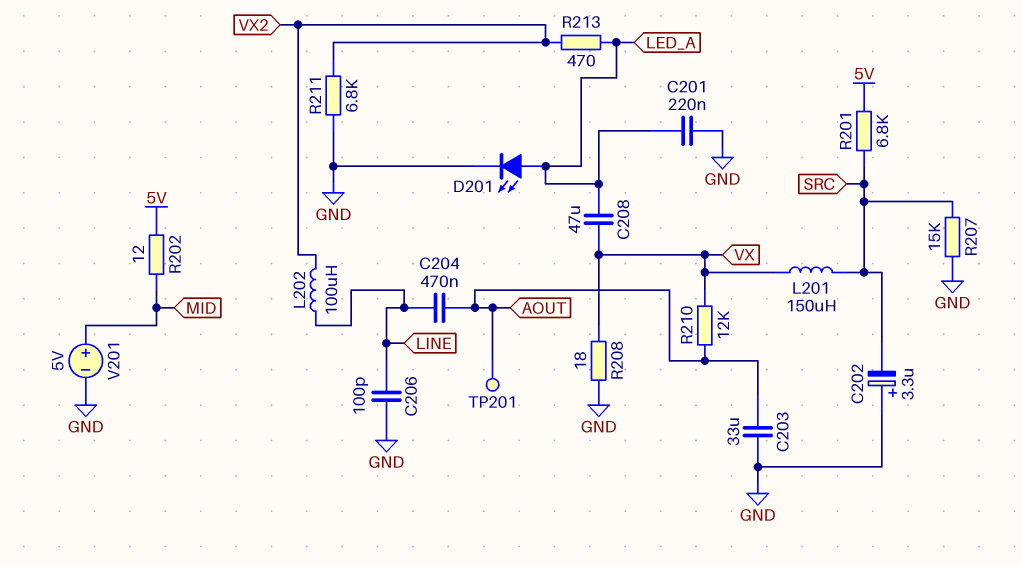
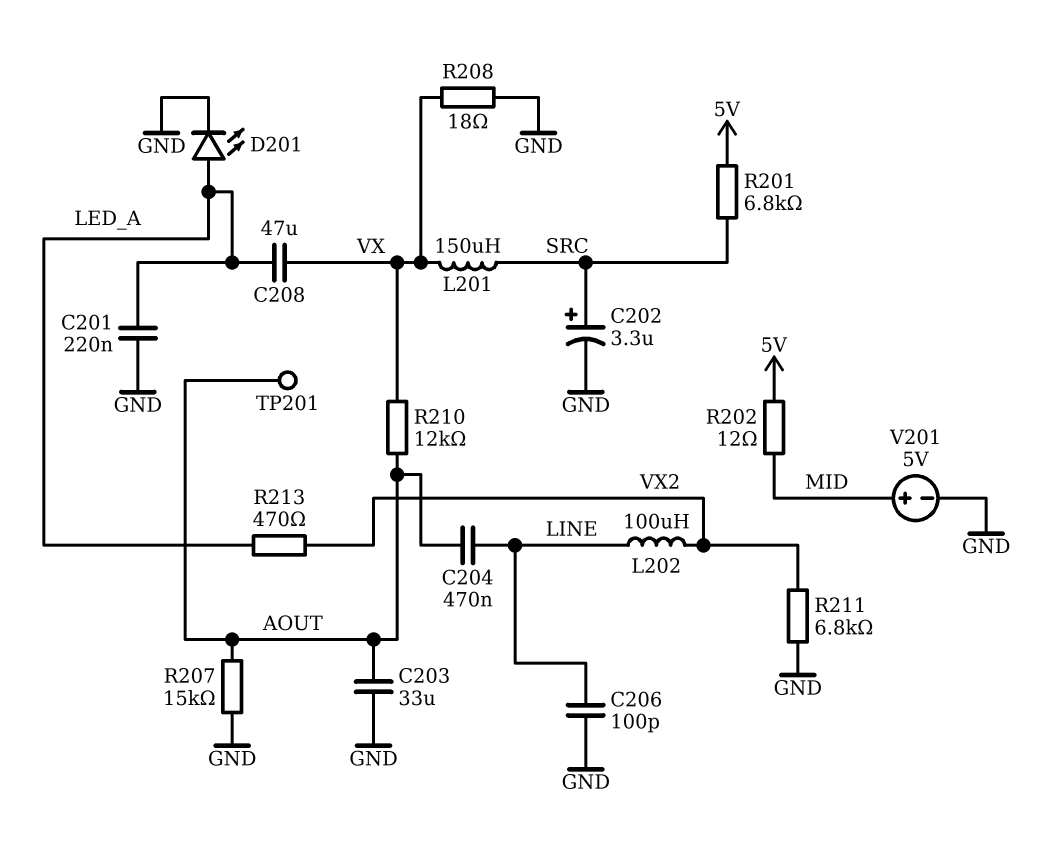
C202: 3.3uF (plus GND, minus SRC) -> 3.3uF (plus SRC, minus GND)
R207: 15k (GND, SRC) -> 15k (AOUT, GND)

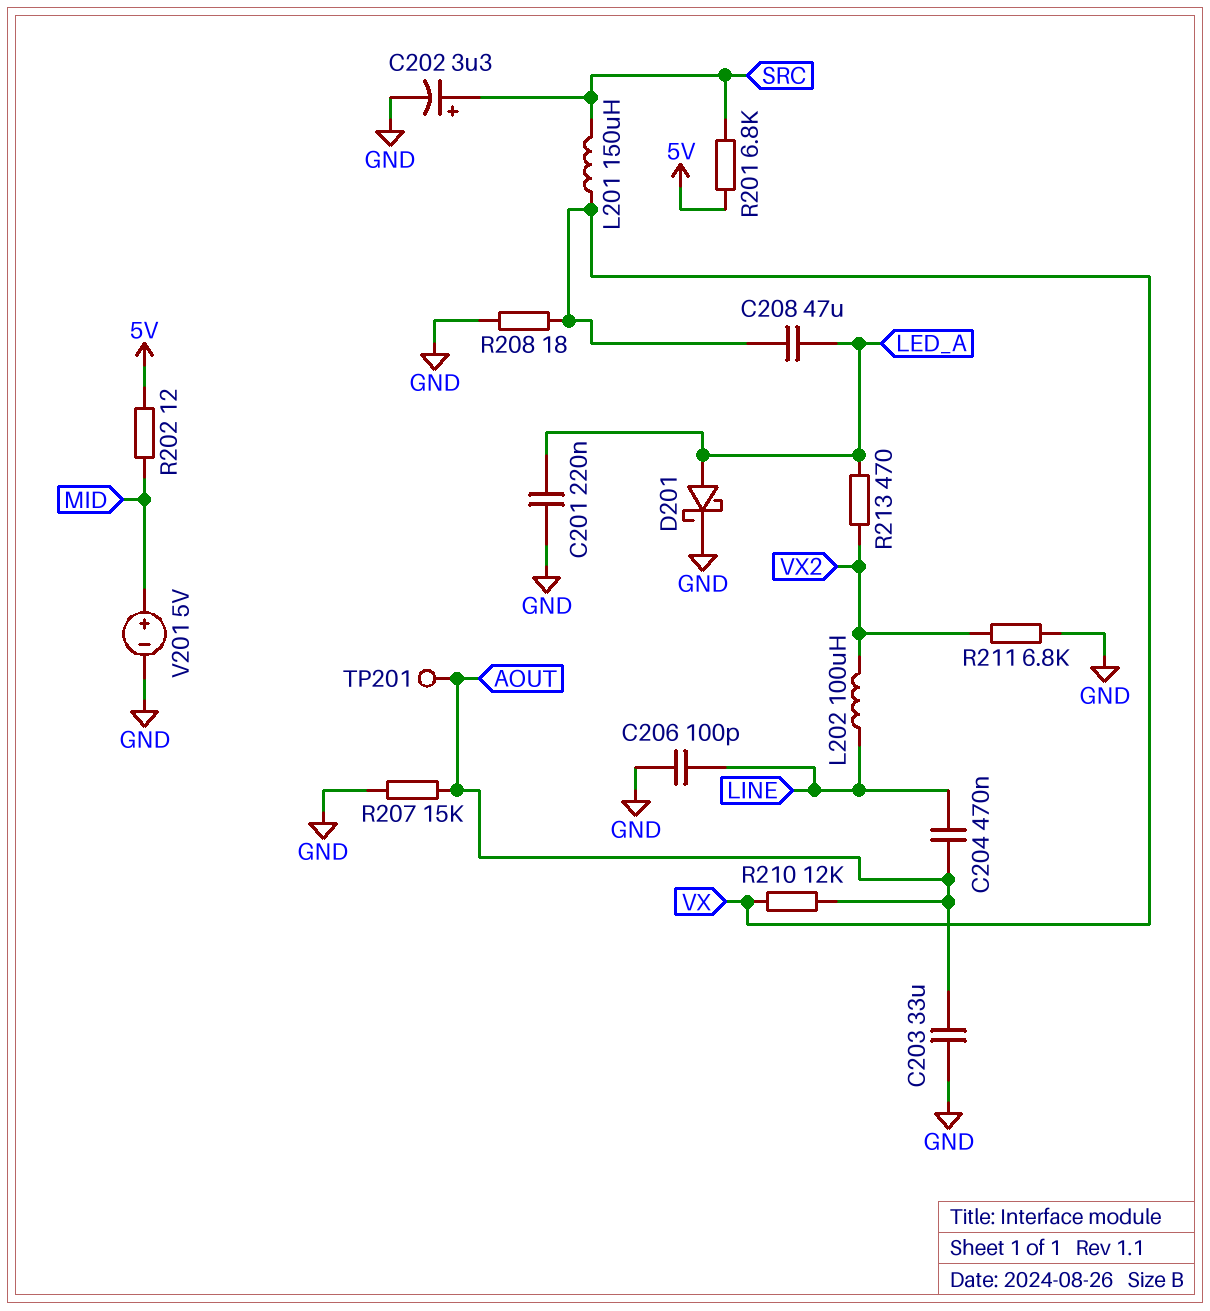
D201: LED (A LED_A, K GND) -> schottky (A LED_A, K GND)

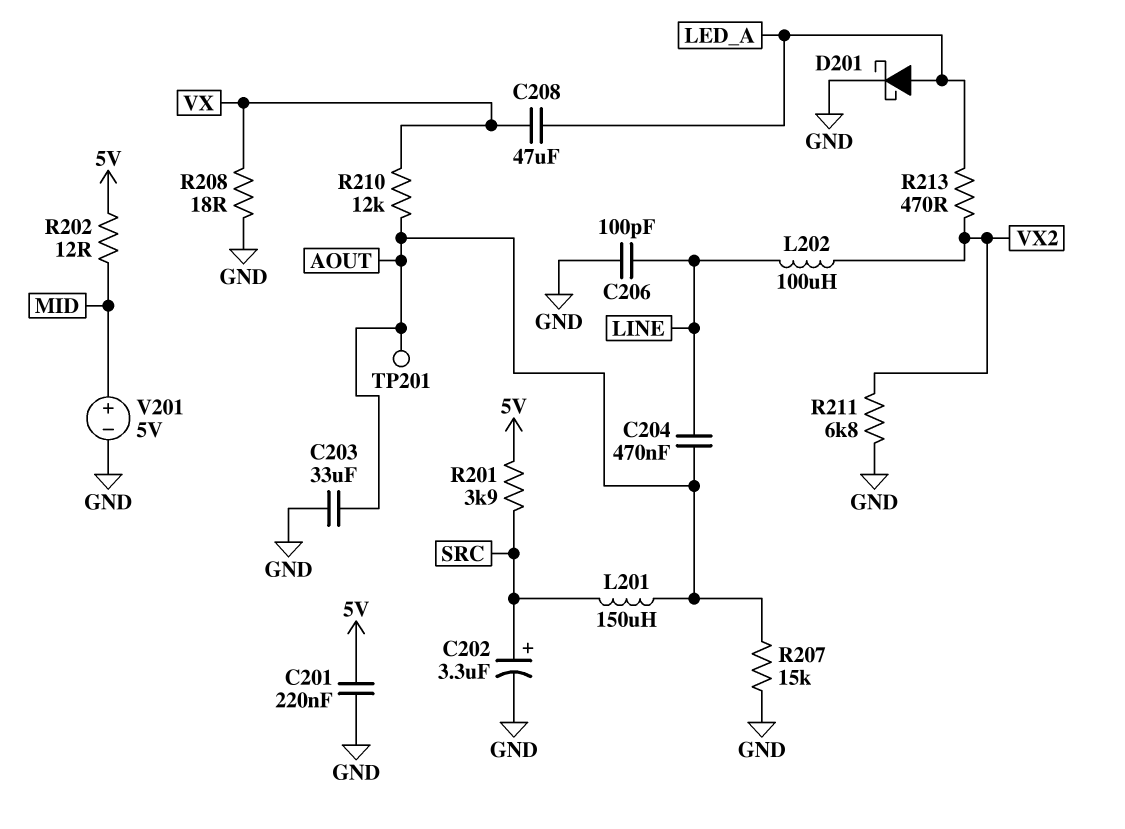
C201: 220nF (GND, LED_A) -> 220nF (5V, GND)
L201: 150uH (SRC, VX) -> 150uH (AOUT, SRC)
R201: 6.8k (5V, SRC) -> 3.9k (5V, SRC)

